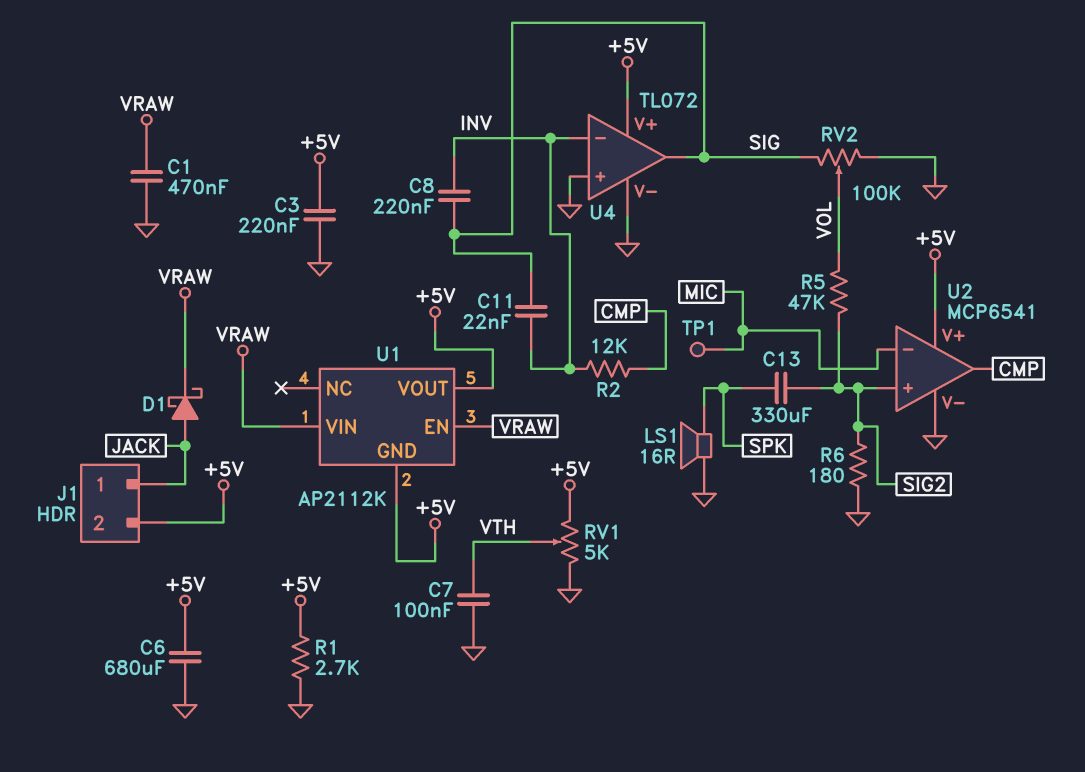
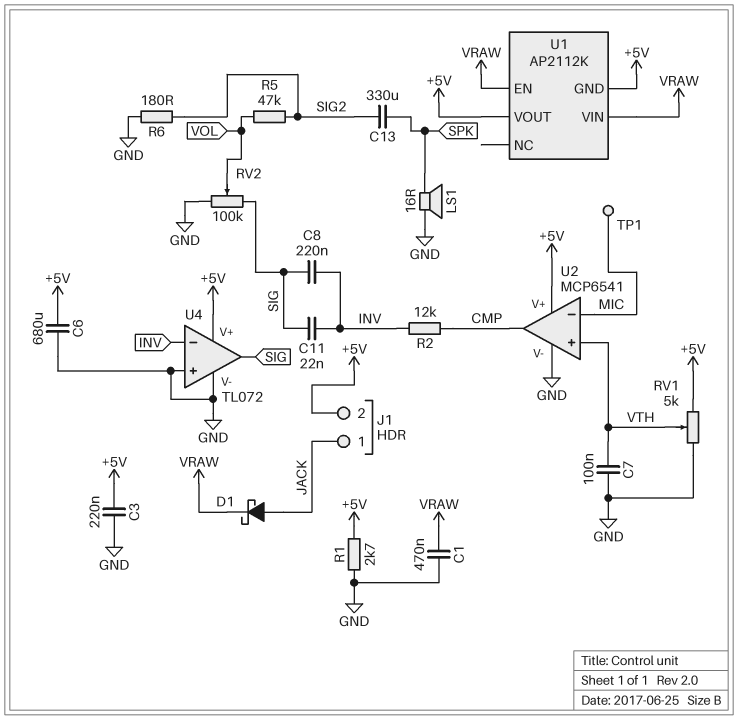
U2 pin in+: SIG2 -> VTH

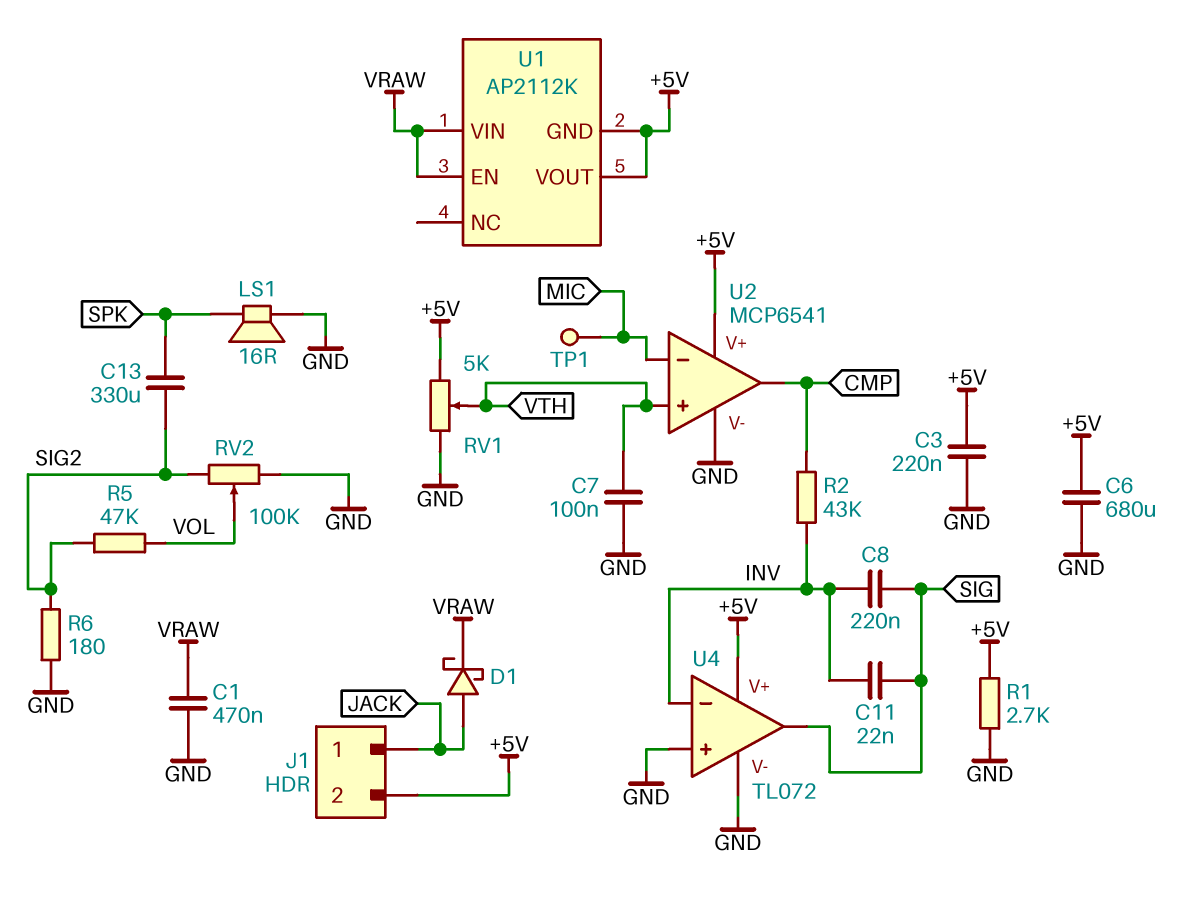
R2: 12k (CMP, INV) -> 43k (CMP, INV)
RV2: 100k (GND, SIG, wiper VOL) -> 100k (GND, SIG2, wiper VOL)

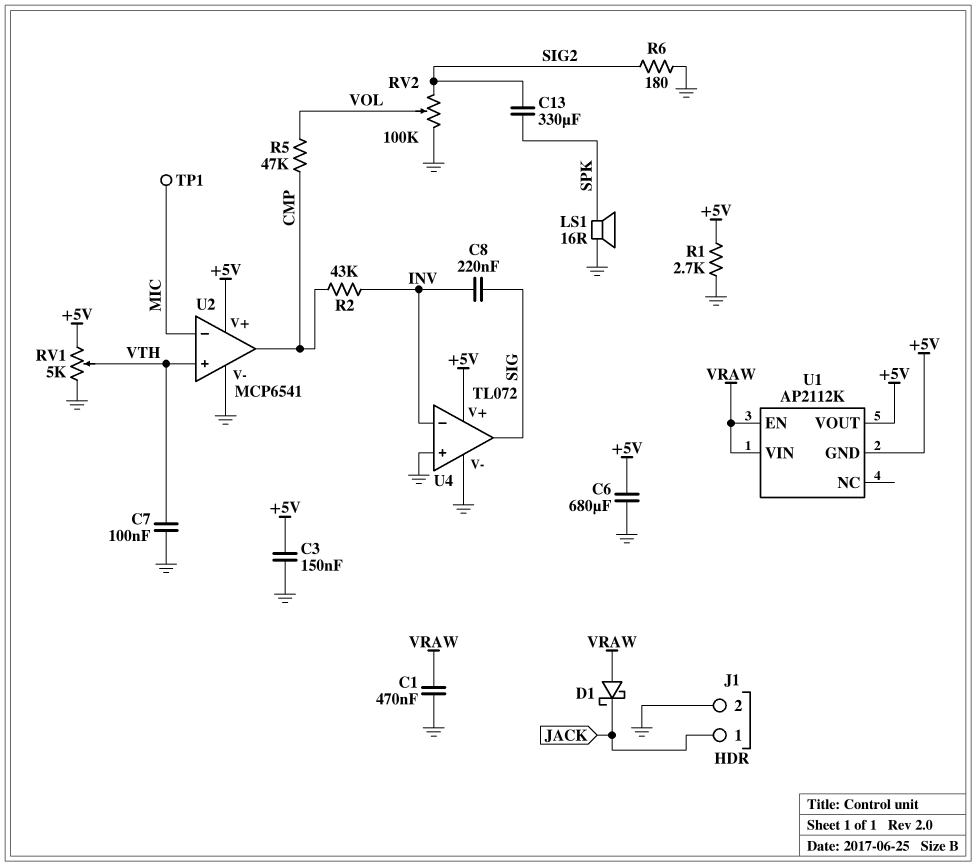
C3: 220nF (+5V, GND) -> 150nF (+5V, GND)
C11: 22nF (INV, SIG) -> none
D1: schottky (A JACK, K VRAW) -> schottky (A VRAW, K JACK)
J1 pin 2: +5V -> GND
R5: 47k (SIG2, VOL) -> 47k (CMP, VOL)

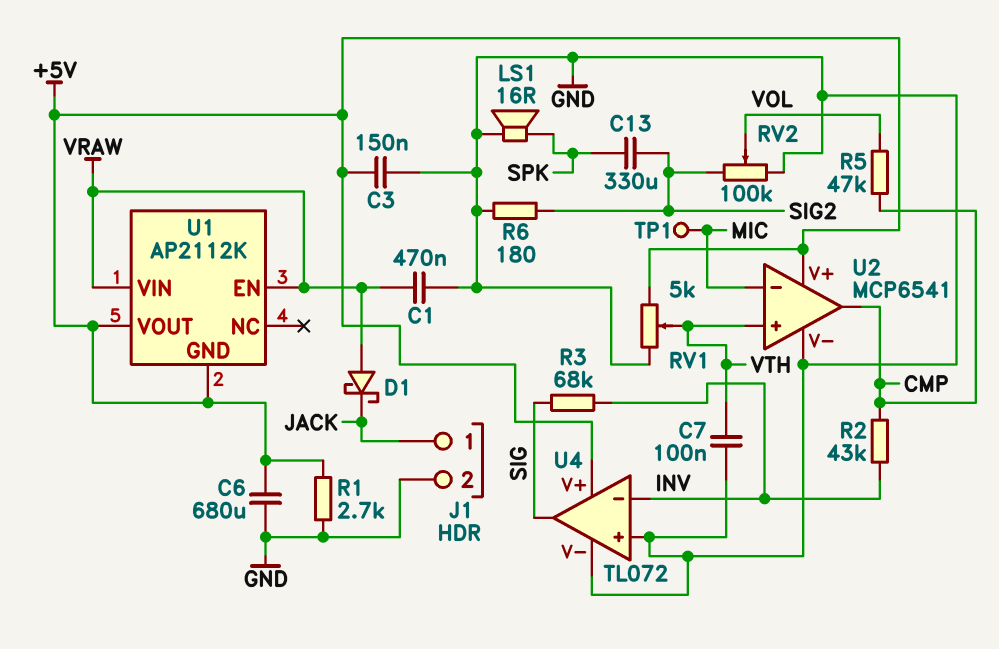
C8: 220nF (INV, SIG) -> none
R3: none -> 68k (INV, SIG)

